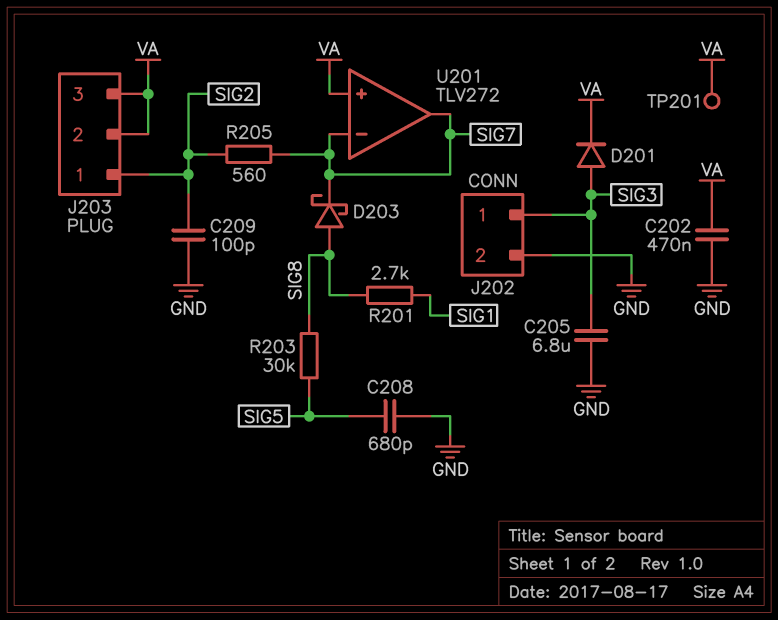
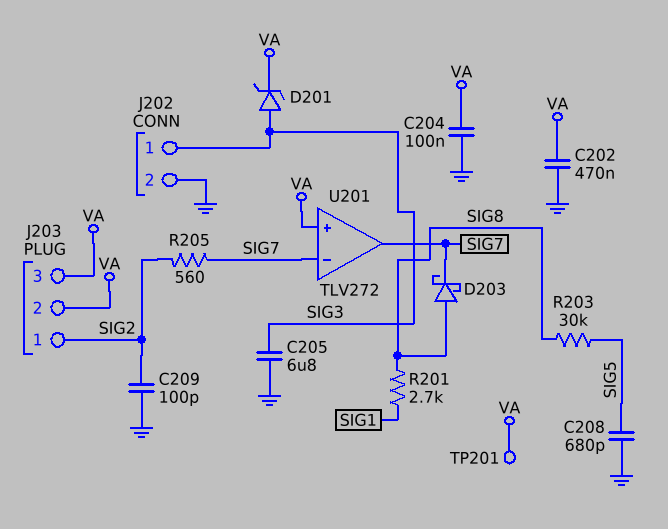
C204: none -> 100nF (GND, VA)
D201: diode (A SIG3, K VA) -> zener (A SIG3, K VA)

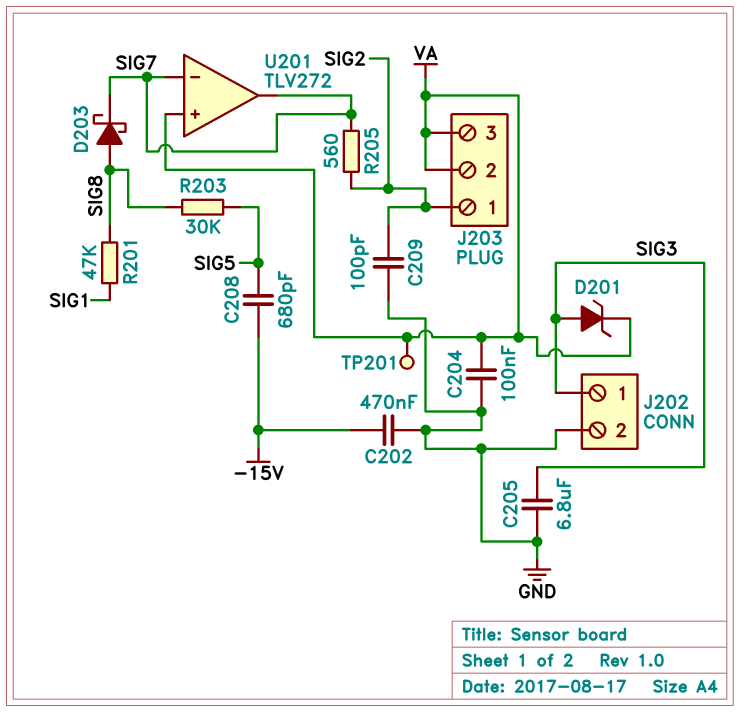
C202: 470nF (GND, VA) -> 470nF (-15V, GND)
C208: 680pF (GND, SIG5) -> 680pF (-15V, SIG5)
R201: 2.7k (SIG1, SIG8) -> 47k (SIG1, SIG8)

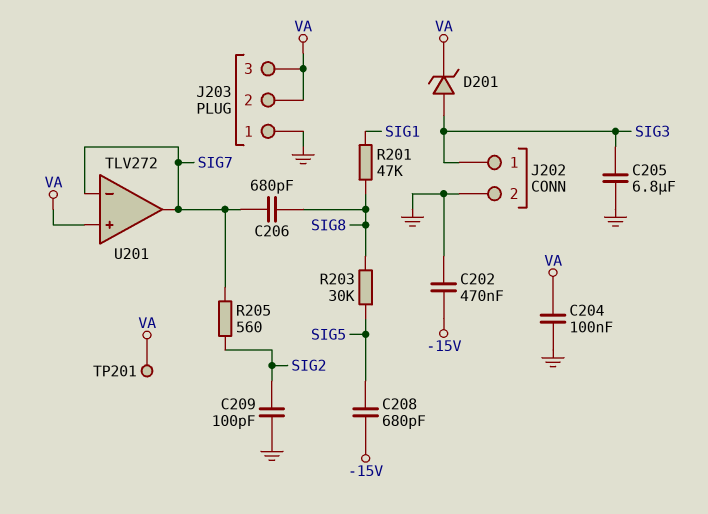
C206: none -> 680pF (SIG7, SIG8)
D203: schottky (A SIG8, K SIG7) -> none
J203 pin 1: SIG2 -> GND

